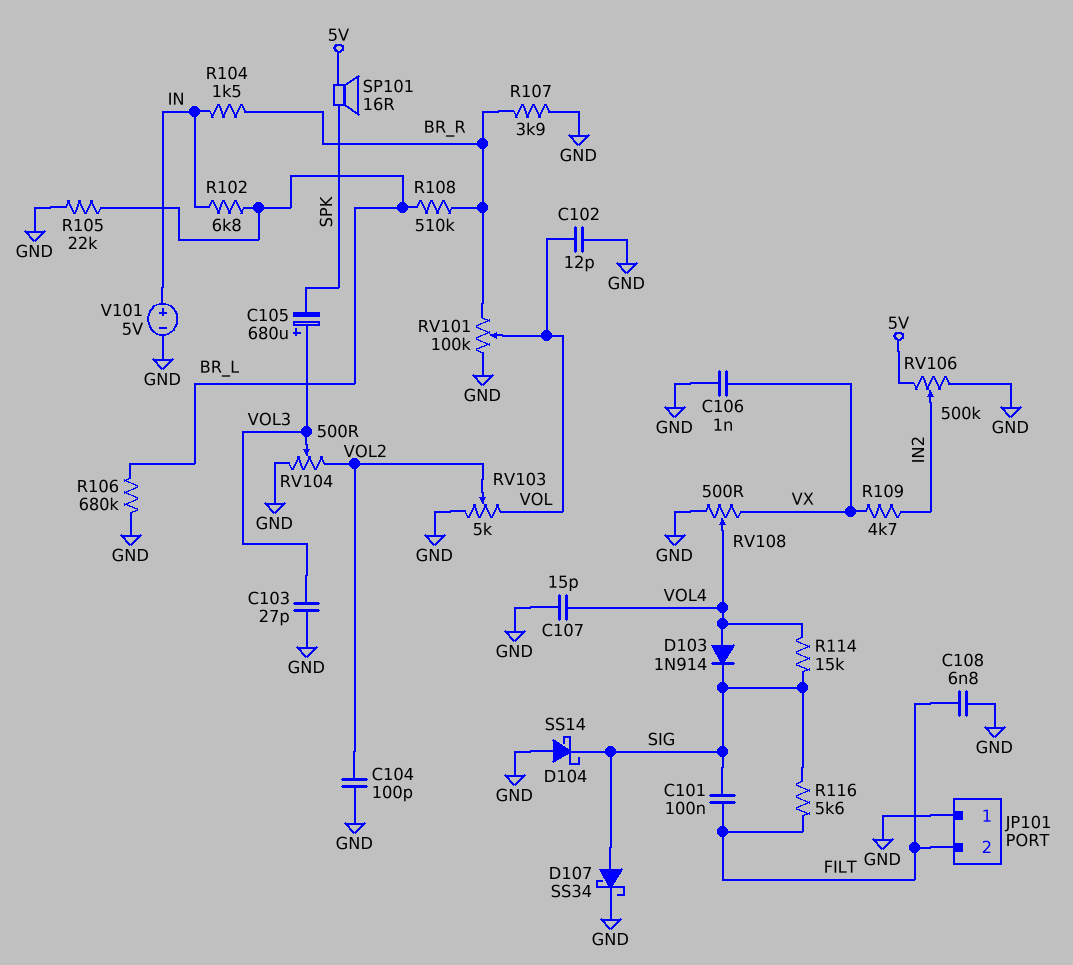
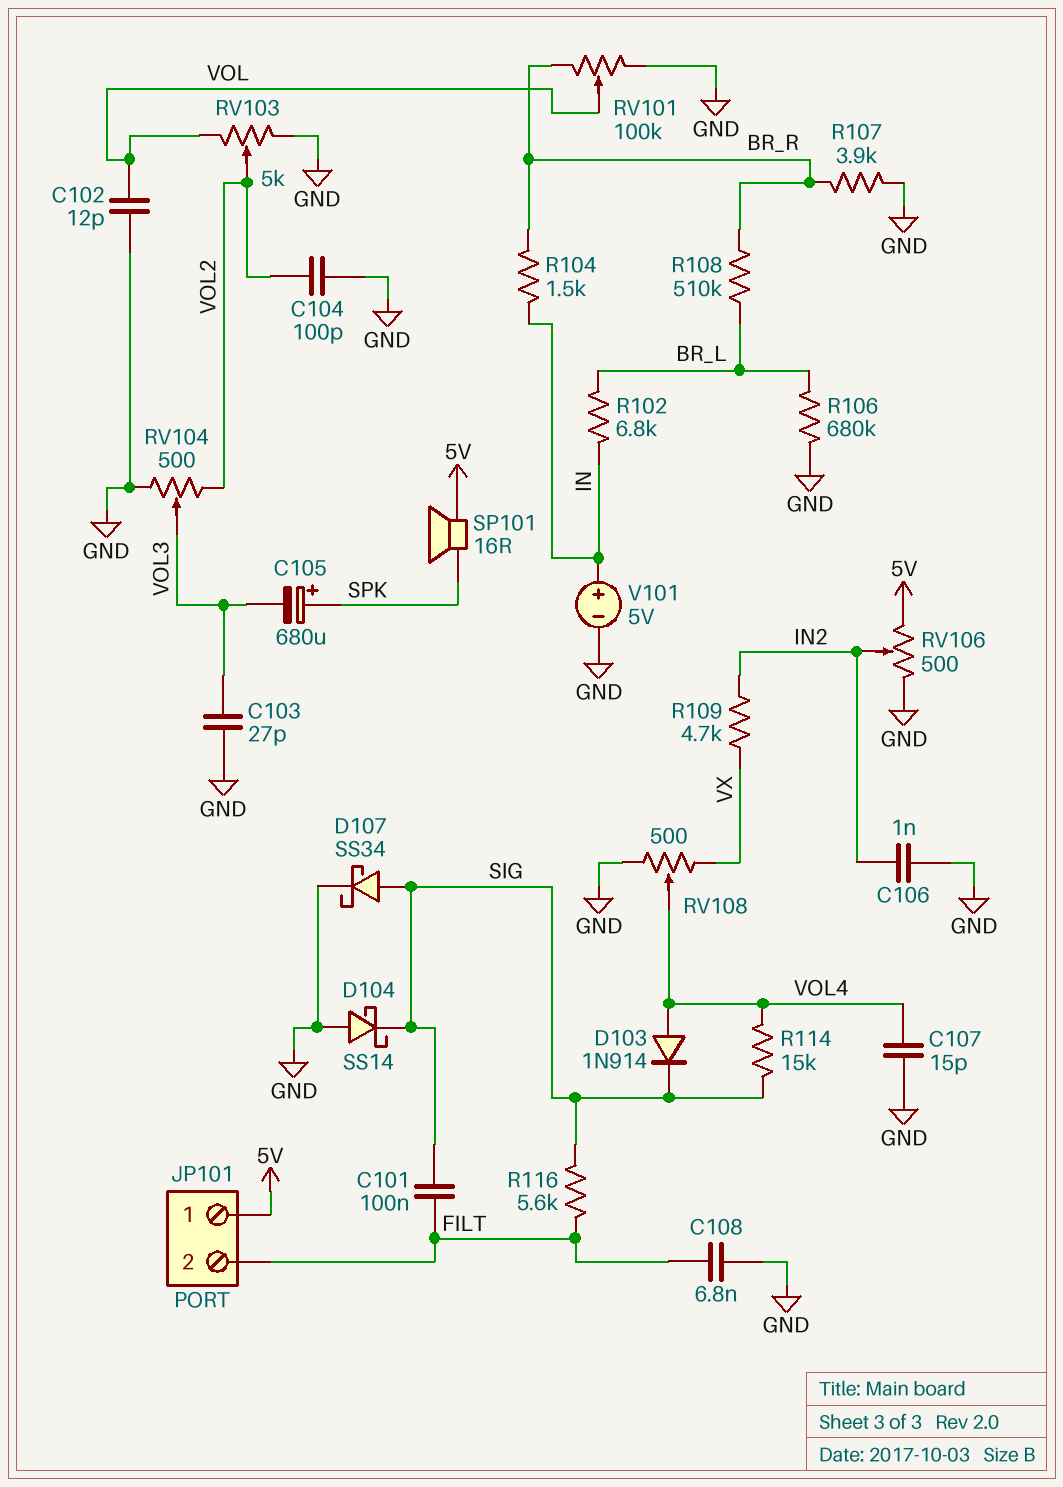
C105: 680uF (plus VOL3, minus SPK) -> 680uF (plus SPK, minus VOL3)
C106: 1nF (GND, VX) -> 1nF (GND, IN2)
JP101 pin 1: GND -> 5V
R105: 22k (BR_L, GND) -> none
RV106: 500k (5V, GND, wiper IN2) -> 500 (5V, GND, wiper IN2)

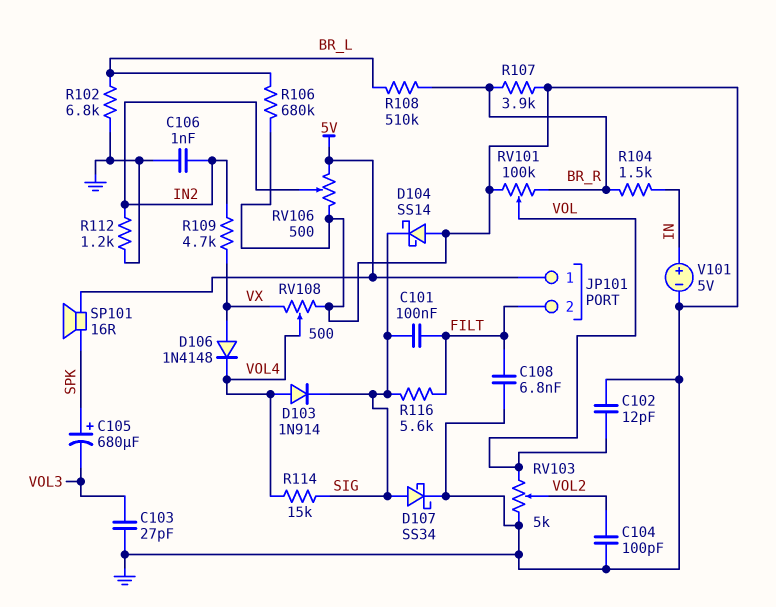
C107: 15pF (GND, VOL4) -> none
D106: none -> diode 1N4148 (A VX, K VOL4)
R102: 6.8k (BR_L, IN) -> 6.8k (BR_L, GND)
R112: none -> 1.2k (GND, IN2)
RV104: 500 (GND, VOL2, wiper VOL3) -> none

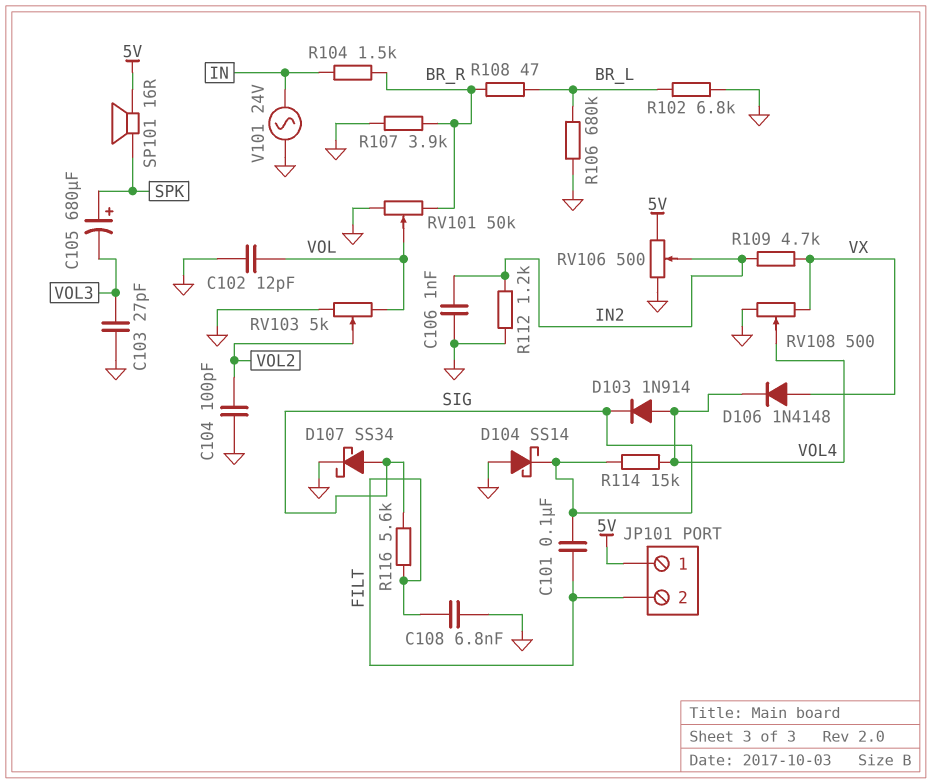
R108: 510k (BR_L, BR_R) -> 47 (BR_L, BR_R)
RV101: 100k (BR_R, GND, wiper VOL) -> 50k (BR_R, GND, wiper VOL)
V101: 5V (plus IN, minus GND) -> AC 24V (GND, IN)

